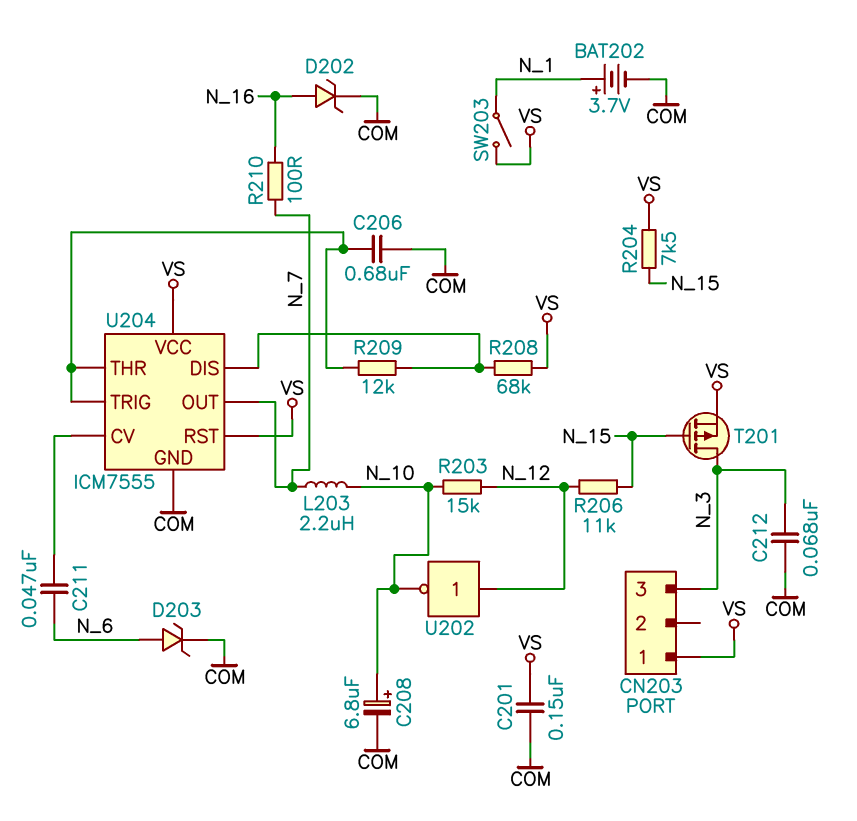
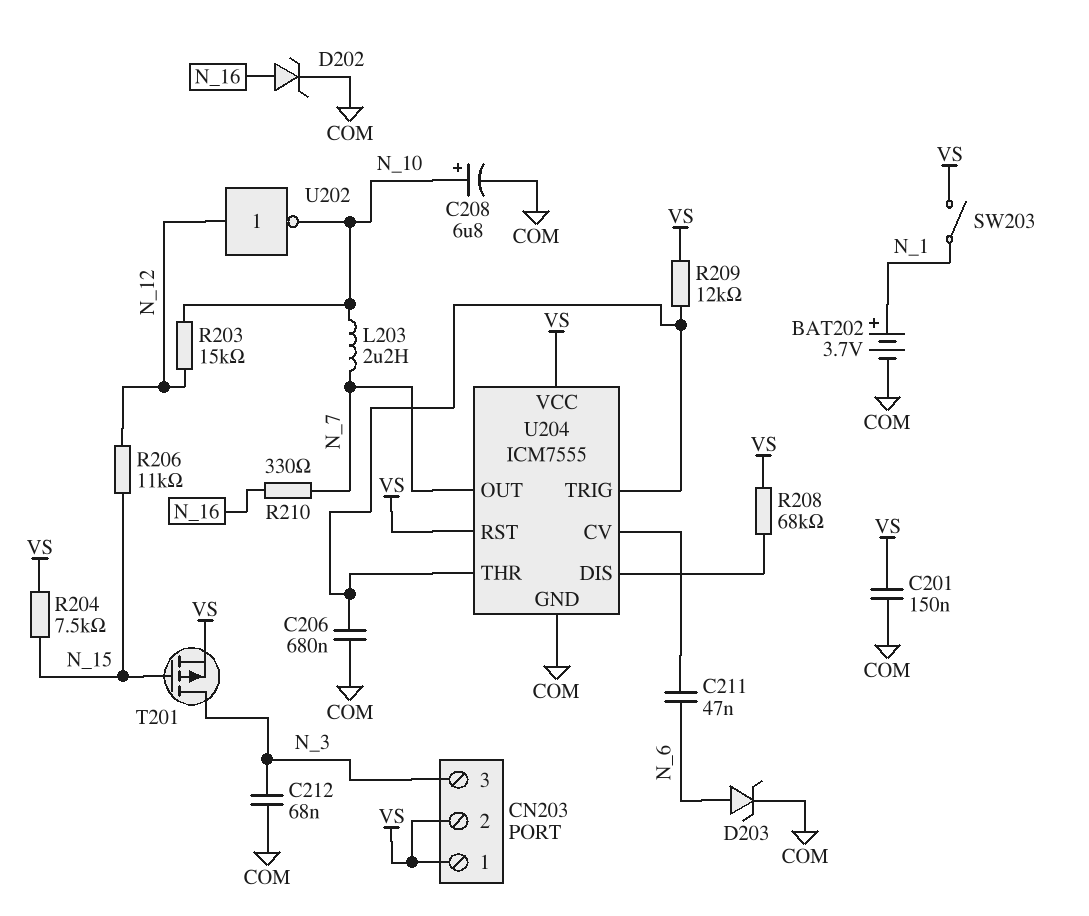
CN203 pin 2: none -> VS
R209: 12k (U204/DIS, U204/THR) -> 12k (U204/THR, VS)
R210: 100 (N_7, N_16) -> 330 (N_7, N_16)

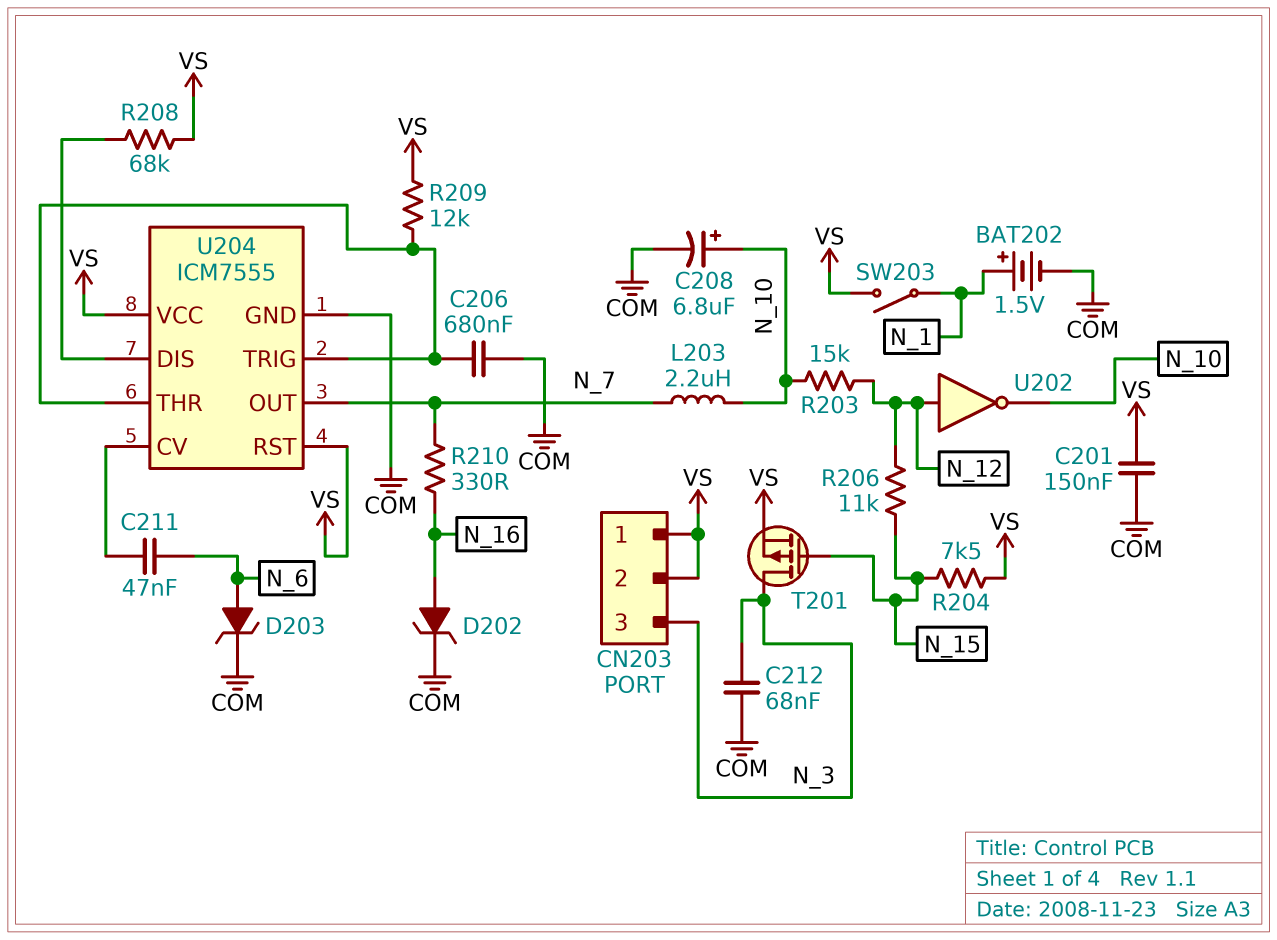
BAT202: 3.7V (plus N_1, minus COM) -> 1.5V (plus N_1, minus COM)

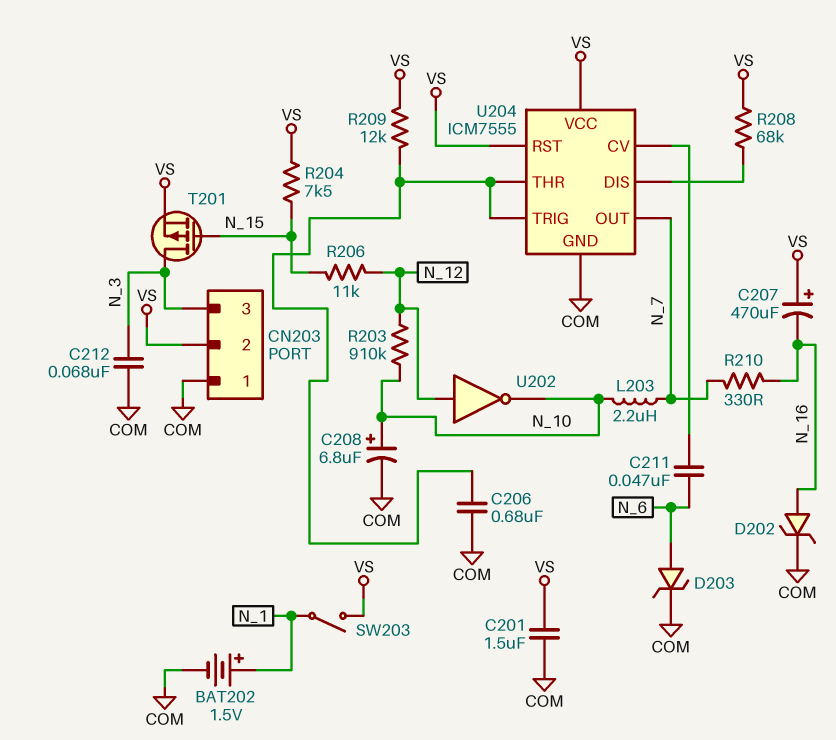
C201: 150nF (COM, VS) -> 1.5uF (COM, VS)
C207: none -> 470uF (plus VS, minus N_16)
CN203 pin 1: VS -> COM
R203: 15k (N_10, N_12) -> 910k (N_10, N_12)

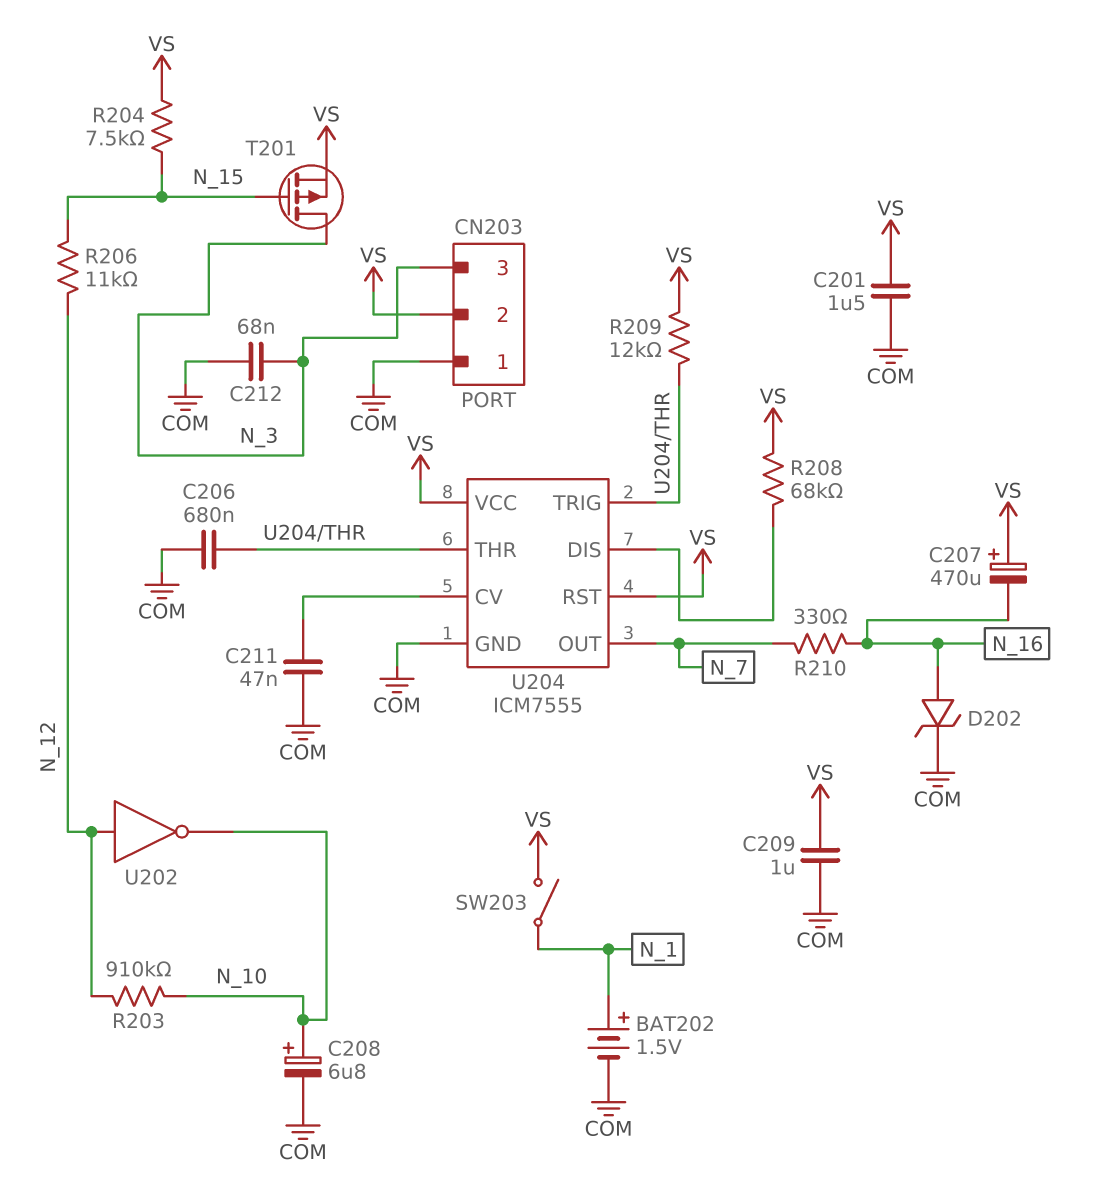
C209: none -> 1uF (COM, VS)
C211: 47nF (N_6, U204/CV) -> 47nF (COM, U204/CV)
D203: zener (A N_6, K COM) -> none
L203: 2.2uH (N_7, N_10) -> none

